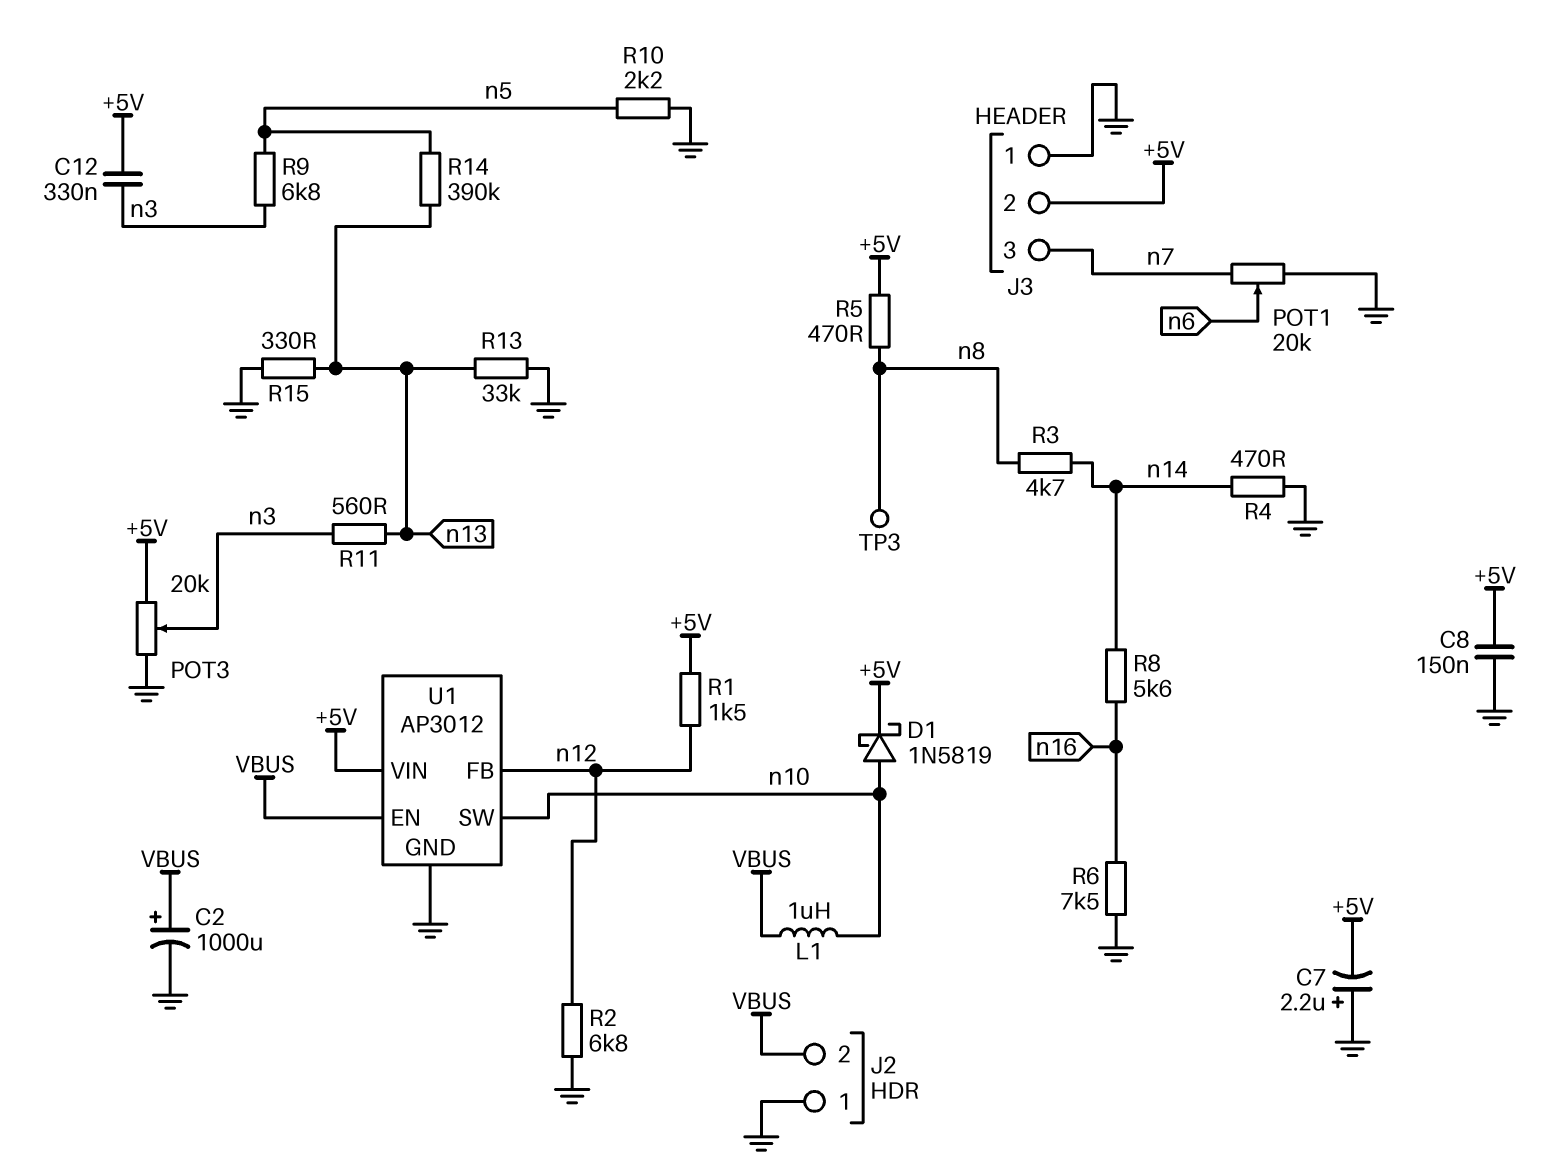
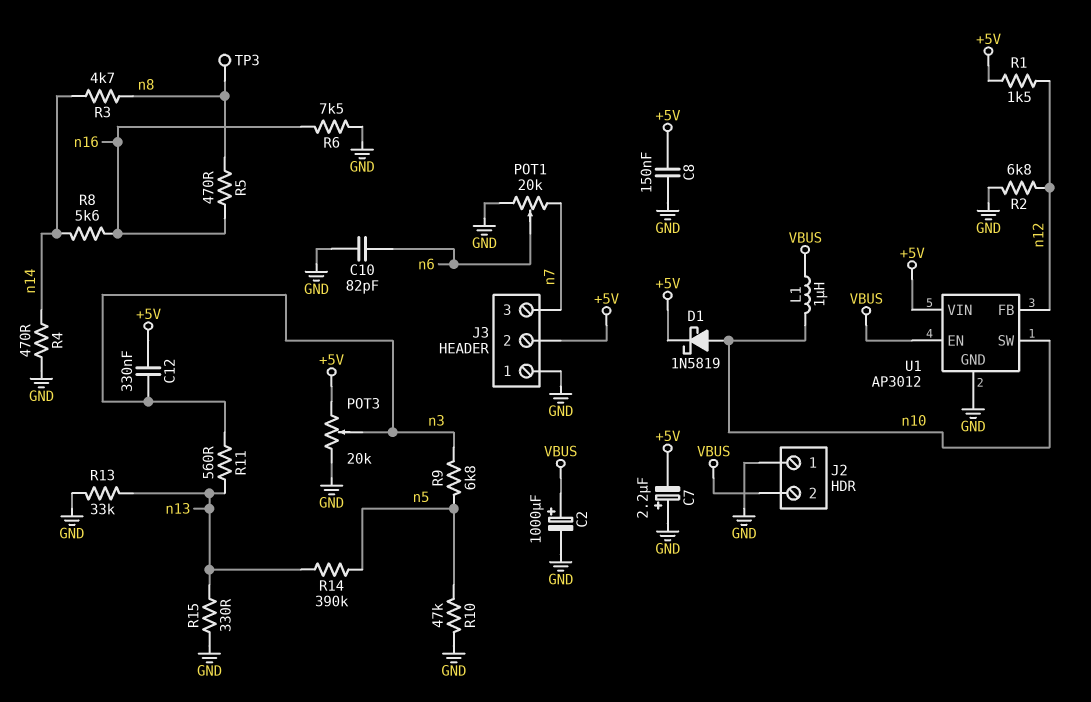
C10: none -> 82pF (GND, n6)
R5: 470 (+5V, n8) -> 470 (n8, n16)
R10: 2.2k (GND, n5) -> 47k (GND, n5)

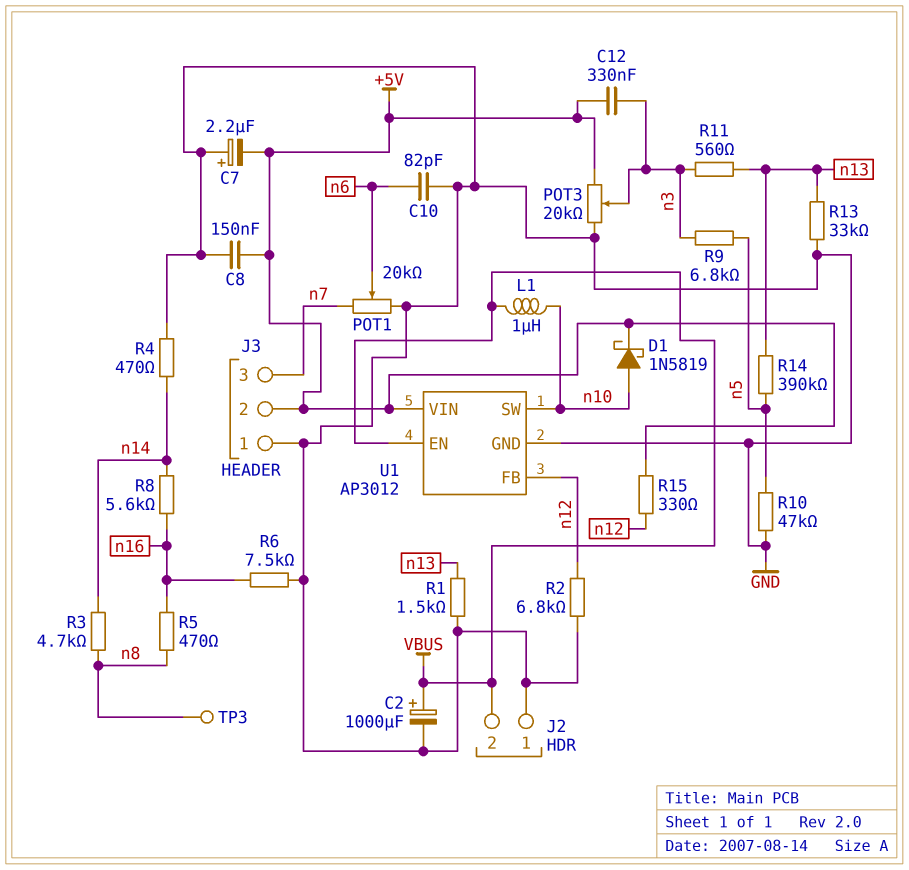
R1: 1.5k (+5V, n12) -> 1.5k (GND, n13)
R15: 330 (GND, n13) -> 330 (+5V, n12)

